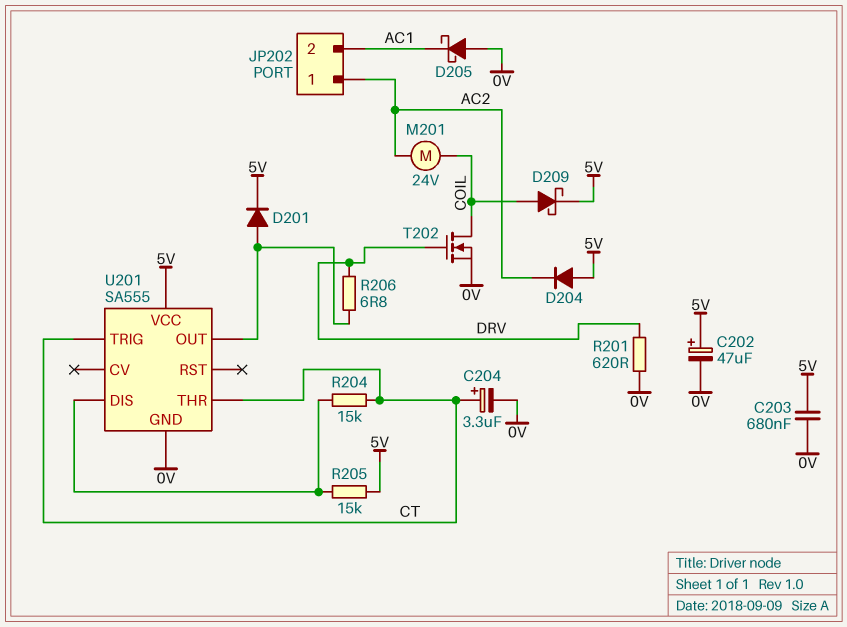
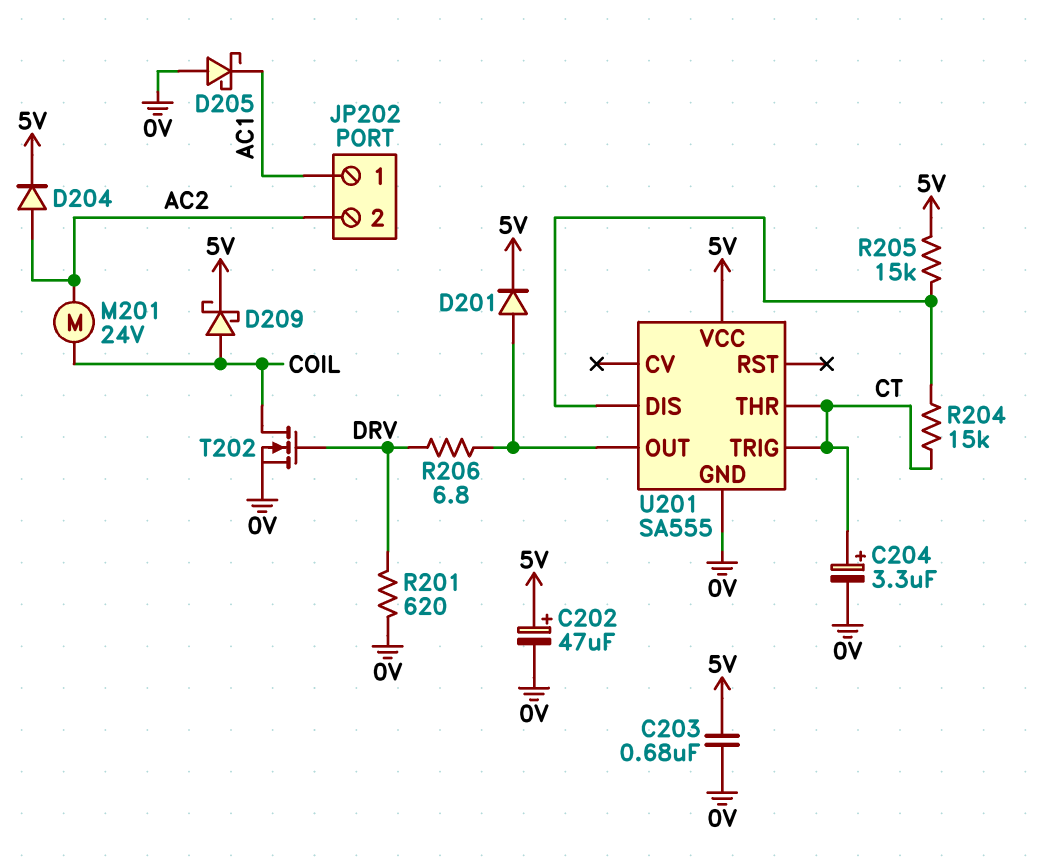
D204: diode (A 5V, K AC2) -> diode (A AC2, K 5V)
JP202 pin 1: AC2 -> AC1
JP202 pin 2: AC1 -> AC2

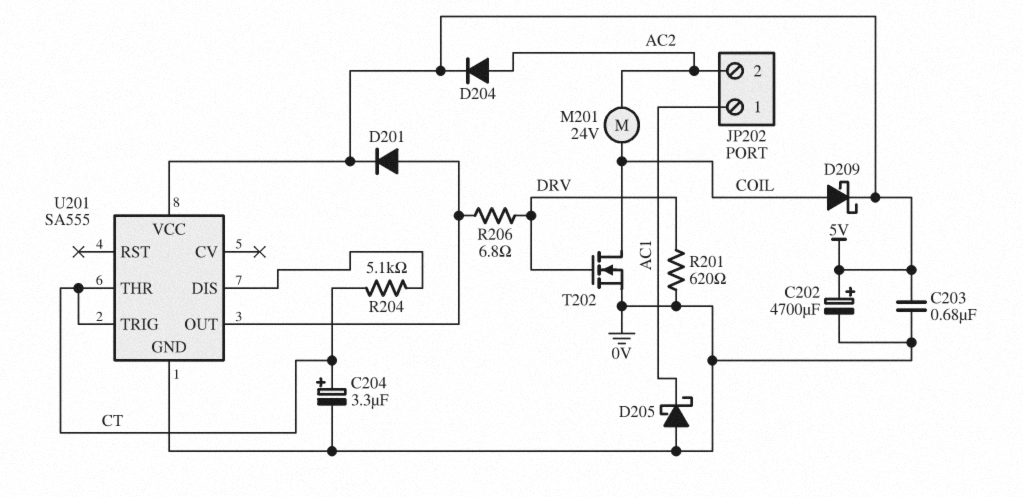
C202: 47uF (plus 5V, minus 0V) -> 4700uF (plus 5V, minus 0V)
R204: 15k (CT, U201/DIS) -> 5.1k (CT, U201/DIS)
R205: 15k (5V, U201/DIS) -> none

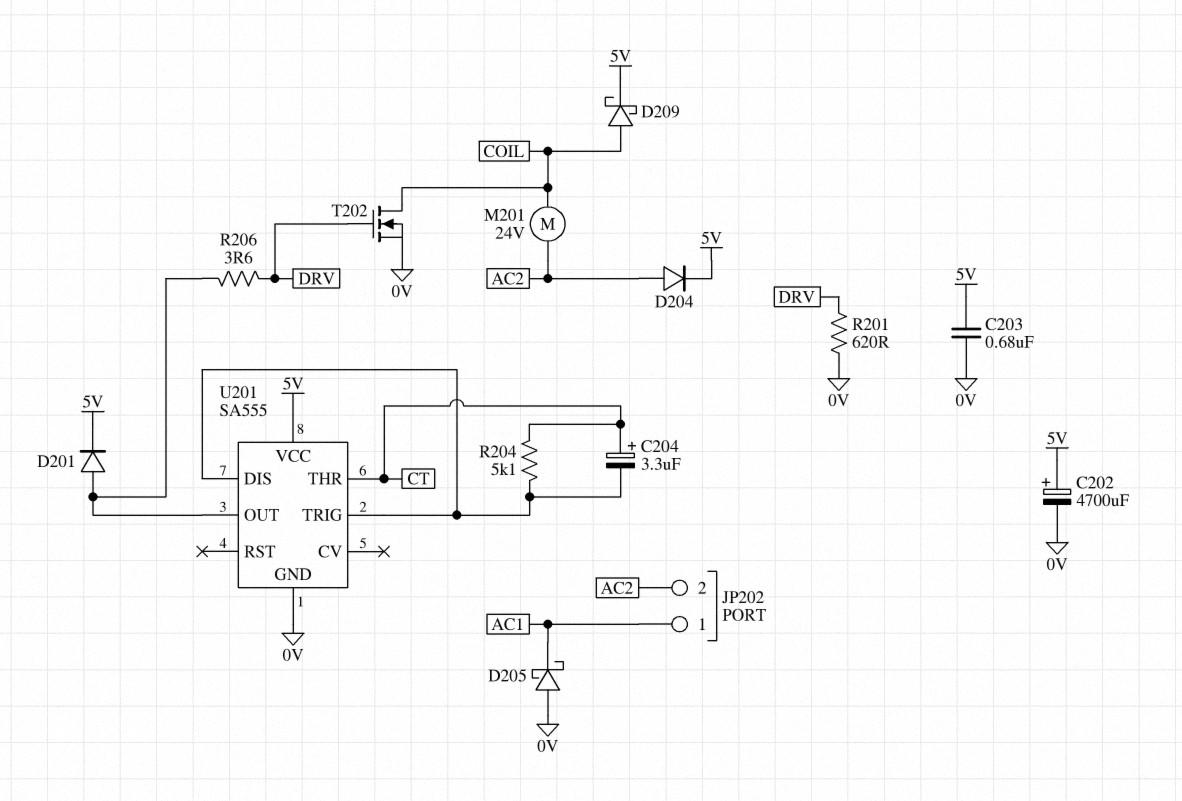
C204: 3.3uF (plus CT, minus 0V) -> 3.3uF (plus CT, minus U201/DIS)
R206: 6.8 (DRV, U201/OUT) -> 3.6 (DRV, U201/OUT)
U201 pin TRIG: CT -> U201/DIS

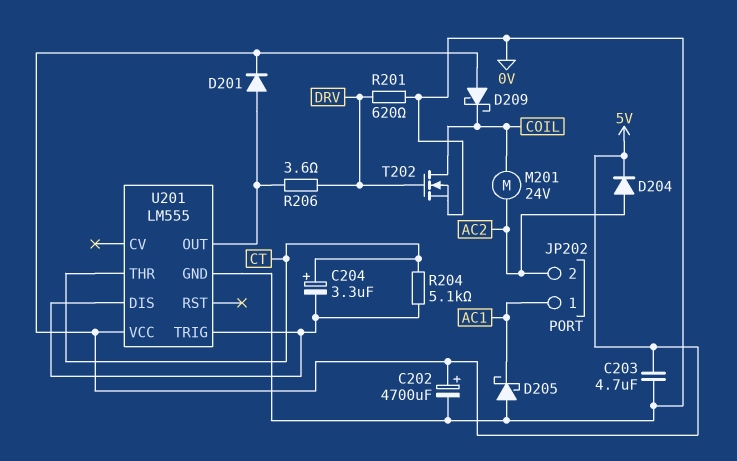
C203: 680nF (0V, 5V) -> 4.7uF (0V, 5V)
D209: schottky (A COIL, K 5V) -> schottky (A 5V, K COIL)
U201: SA555 -> LM555

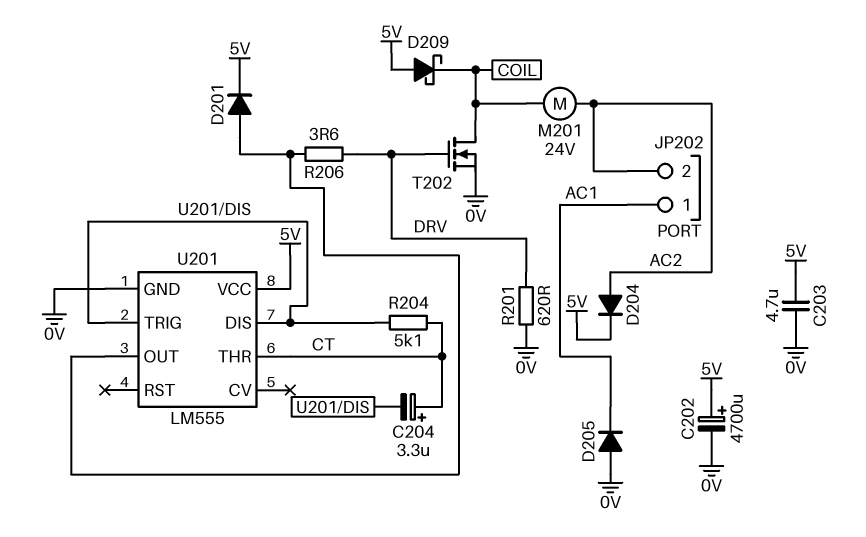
D205: schottky (A 0V, K AC1) -> diode (A 0V, K AC1)

